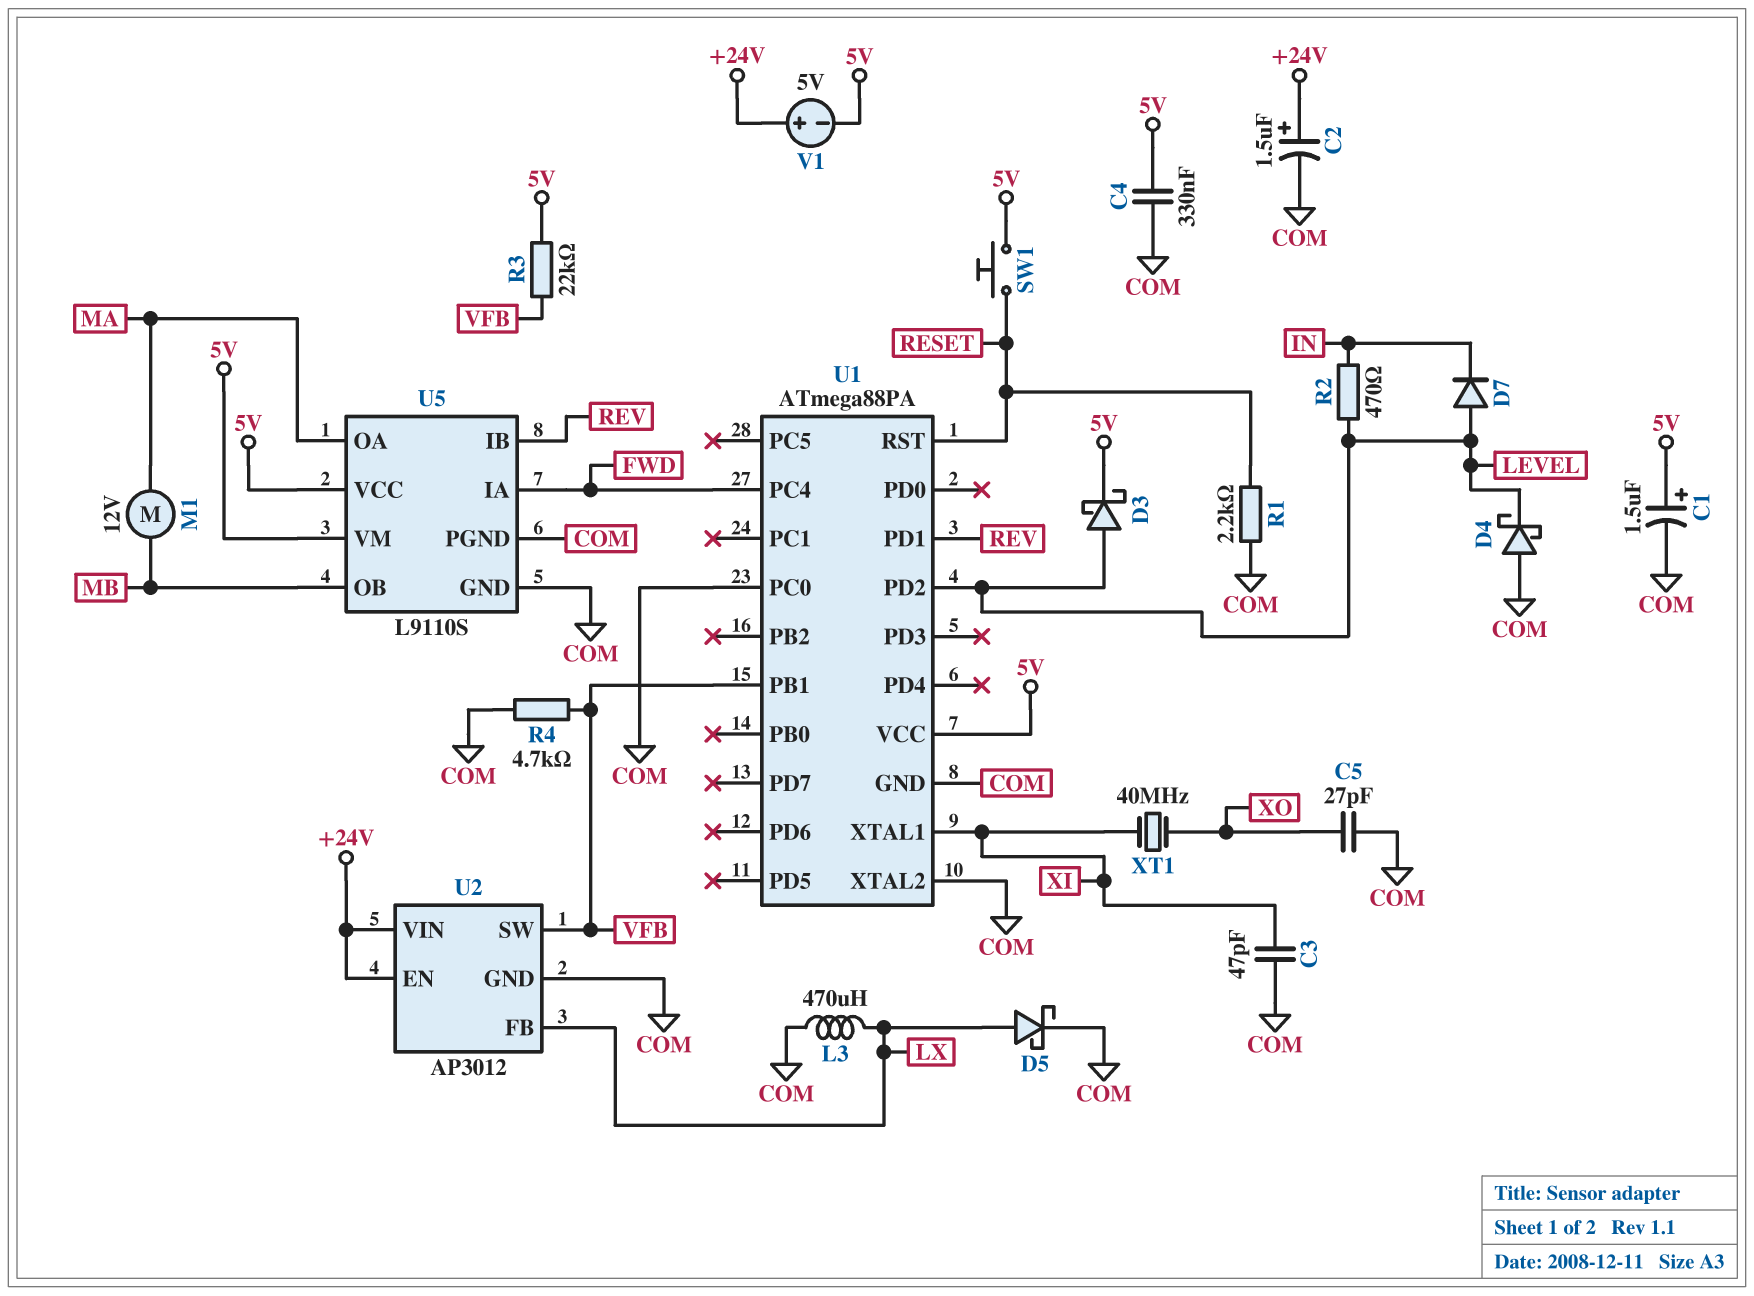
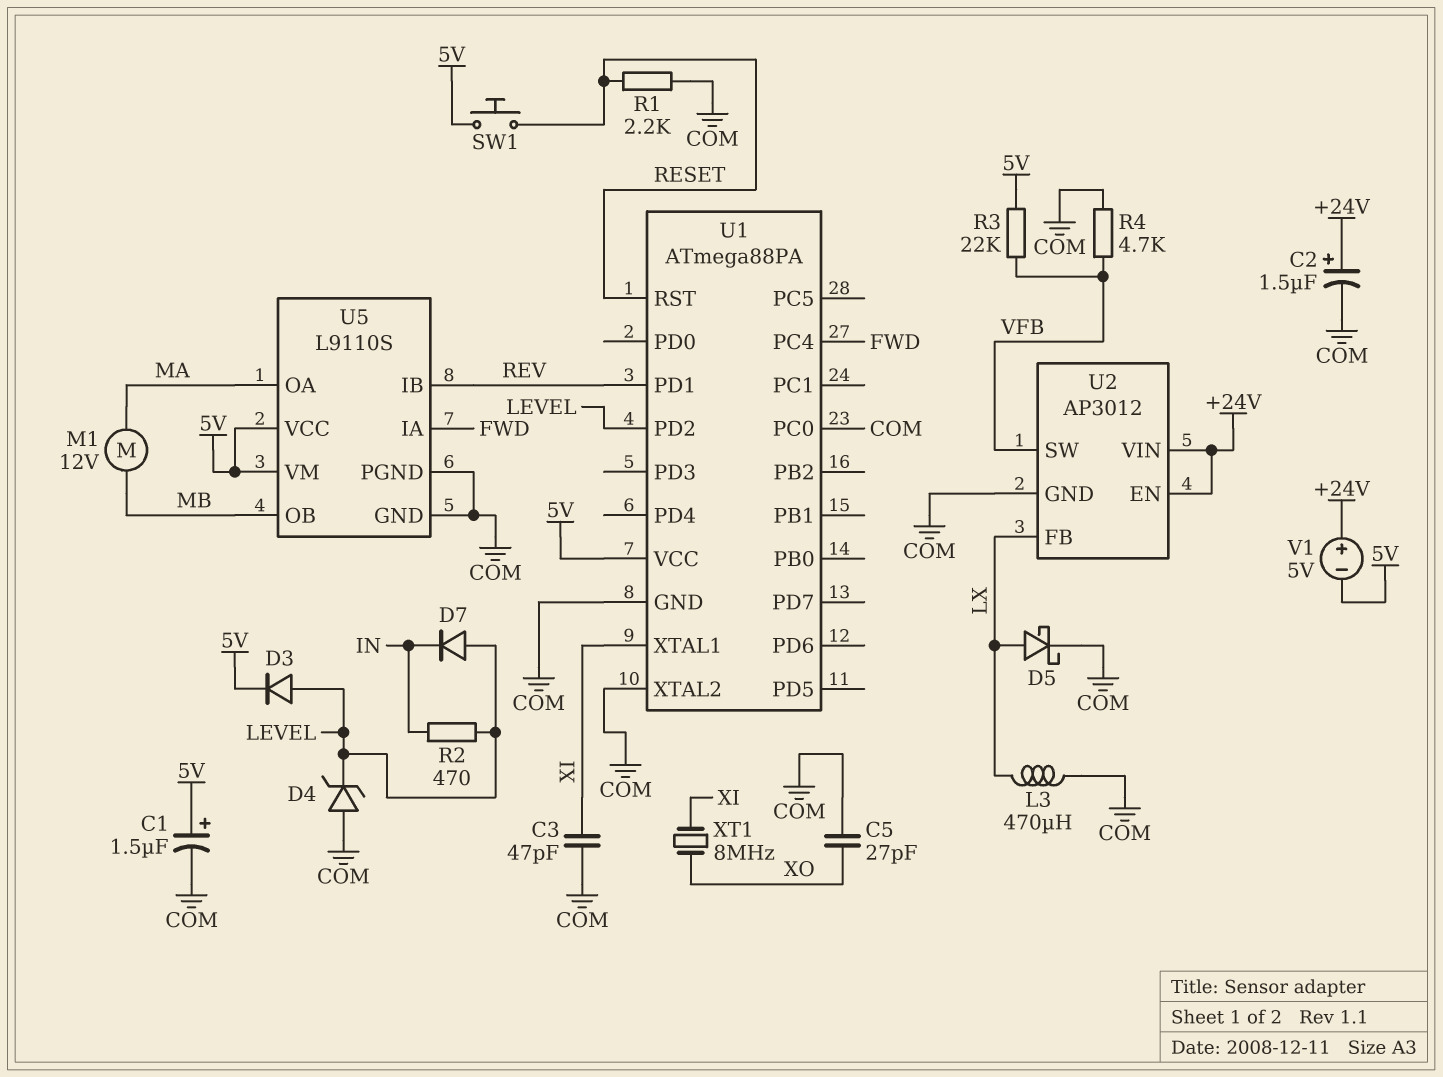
C4: 330nF (5V, COM) -> none
D3: schottky (A LEVEL, K 5V) -> diode (A LEVEL, K 5V)
D4: schottky (A COM, K LEVEL) -> zener (A COM, K LEVEL)
U1 pin PB1: VFB -> none
XT1: 40MHz (XI, XO) -> 8MHz (XI, XO)

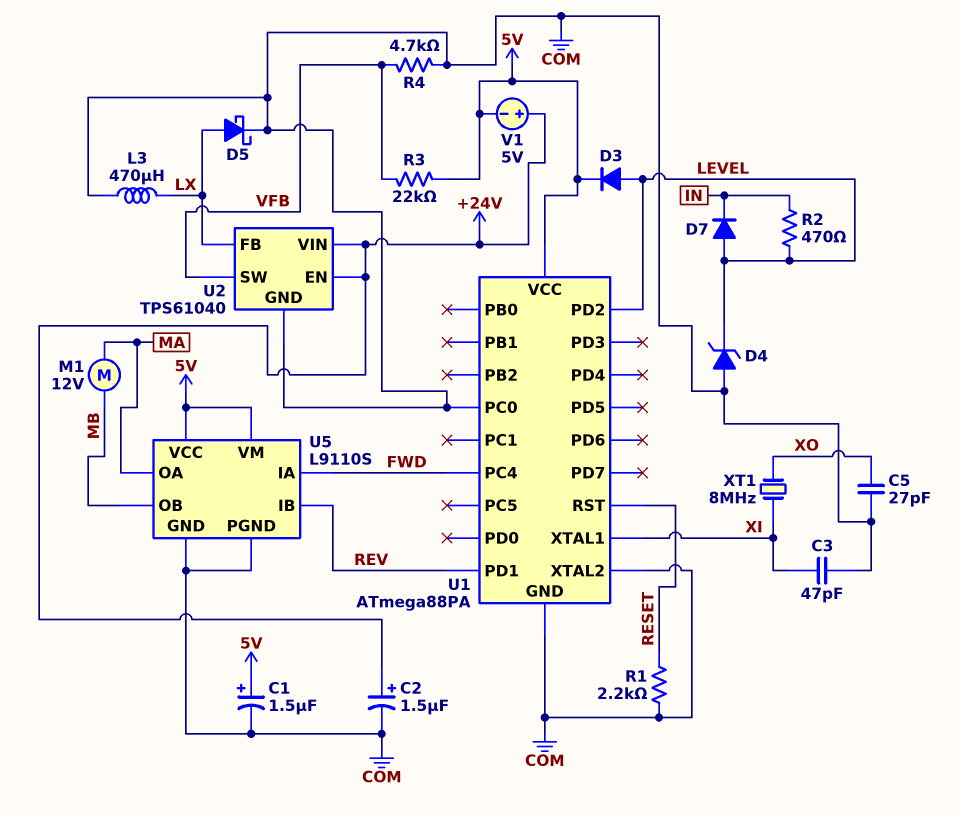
SW1: button (5V, RESET) -> none
U2: AP3012 -> TPS61040

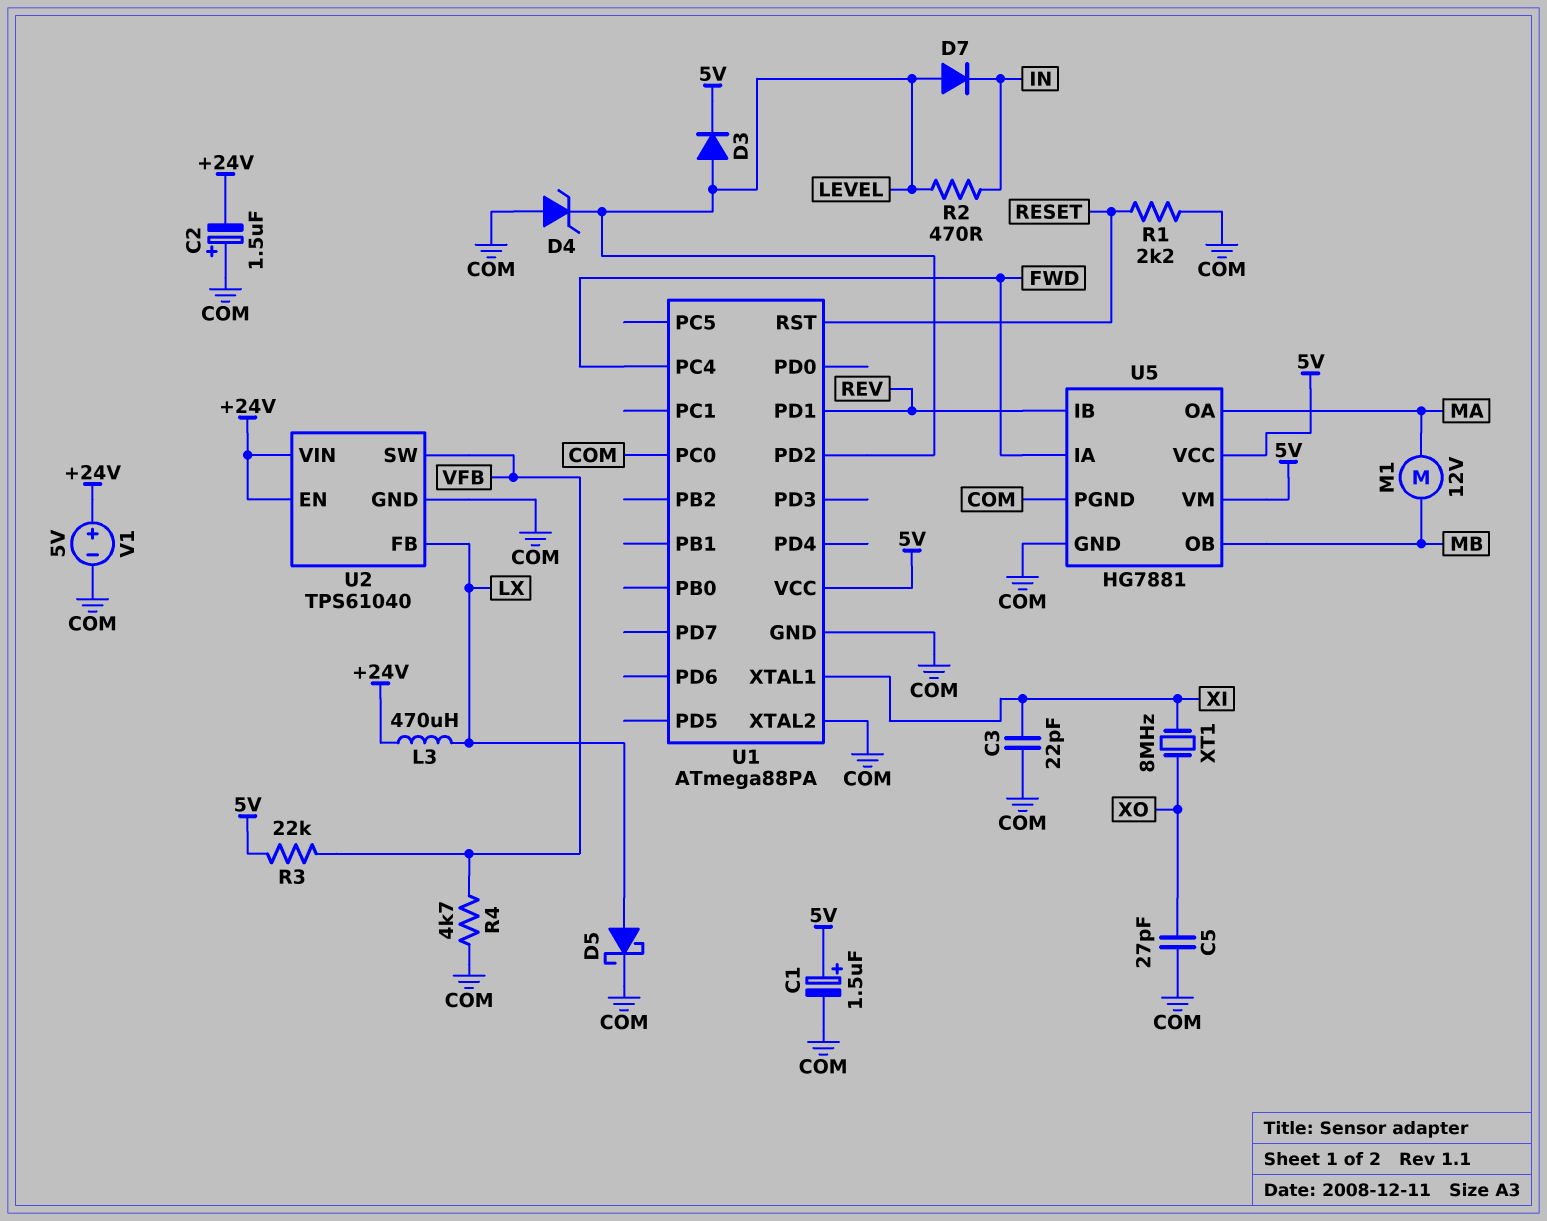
C2: 1.5uF (plus +24V, minus COM) -> 1.5uF (plus COM, minus +24V)
C3: 47pF (COM, XI) -> 22pF (COM, XI)
L3: 470uH (COM, LX) -> 470uH (+24V, LX)
U5: L9110S -> HG7881
V1: 5V (plus +24V, minus 5V) -> 5V (plus +24V, minus COM)

